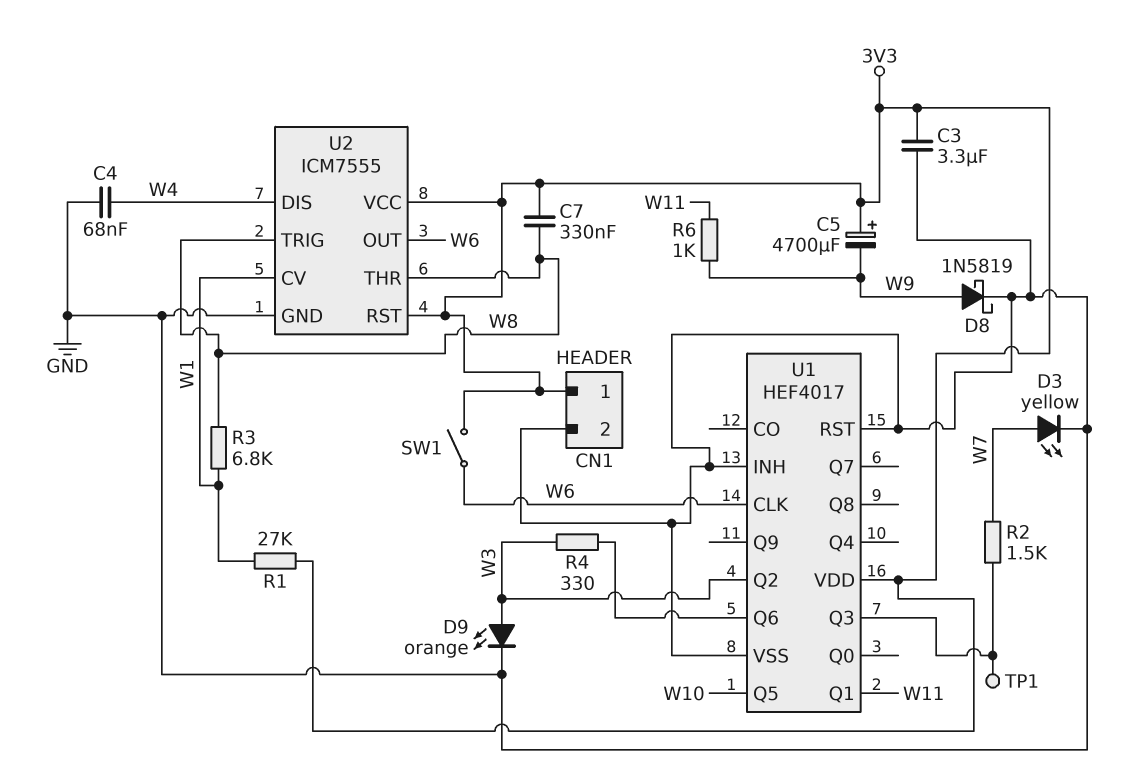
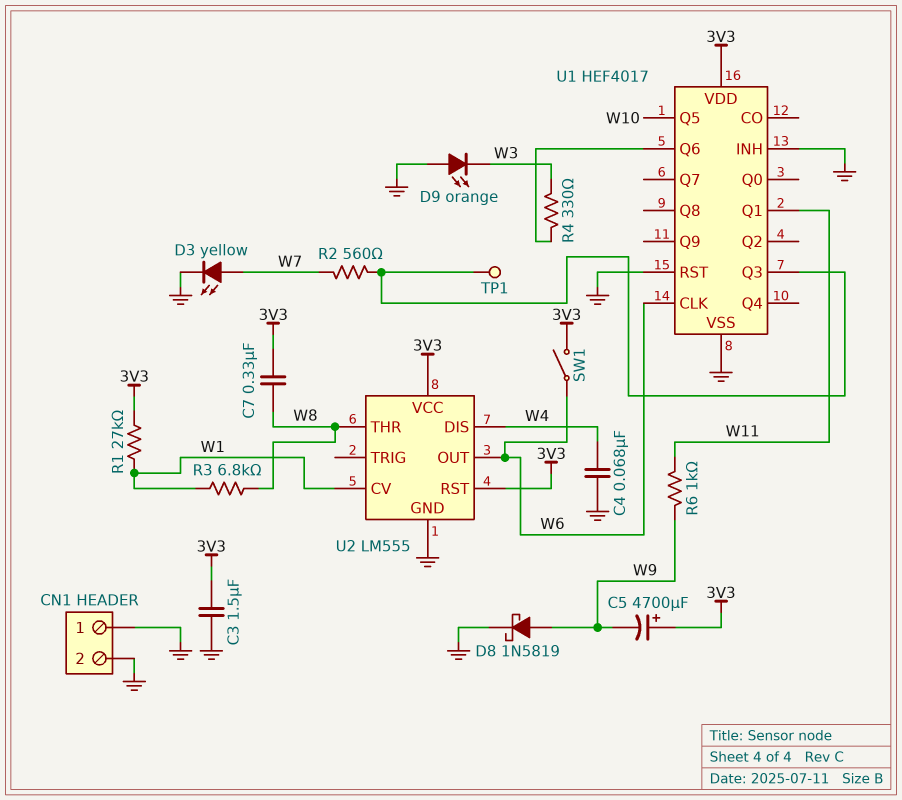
C3: 3.3uF (3V3, GND) -> 1.5uF (3V3, GND)
CN1 pin 1: 3V3 -> GND
D9: LED orange (A W3, K GND) -> LED orange (A GND, K W3)
R2: 1.5k (U1/Q3, W7) -> 560 (U1/Q3, W7)
U1 pin Q2: W3 -> none
U2: ICM7555 -> LM555
U2 pin TRIG: W8 -> none

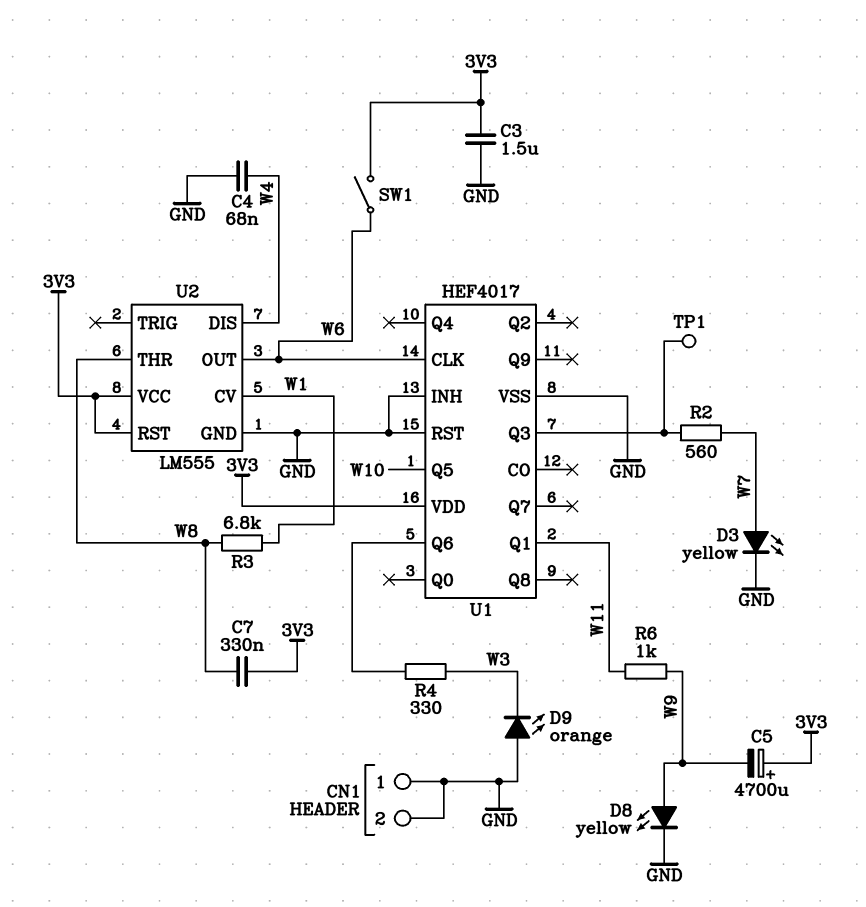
D8: schottky 1N5819 (A W9, K GND) -> LED yellow (A W9, K GND)
R1: 27k (3V3, W1) -> none

